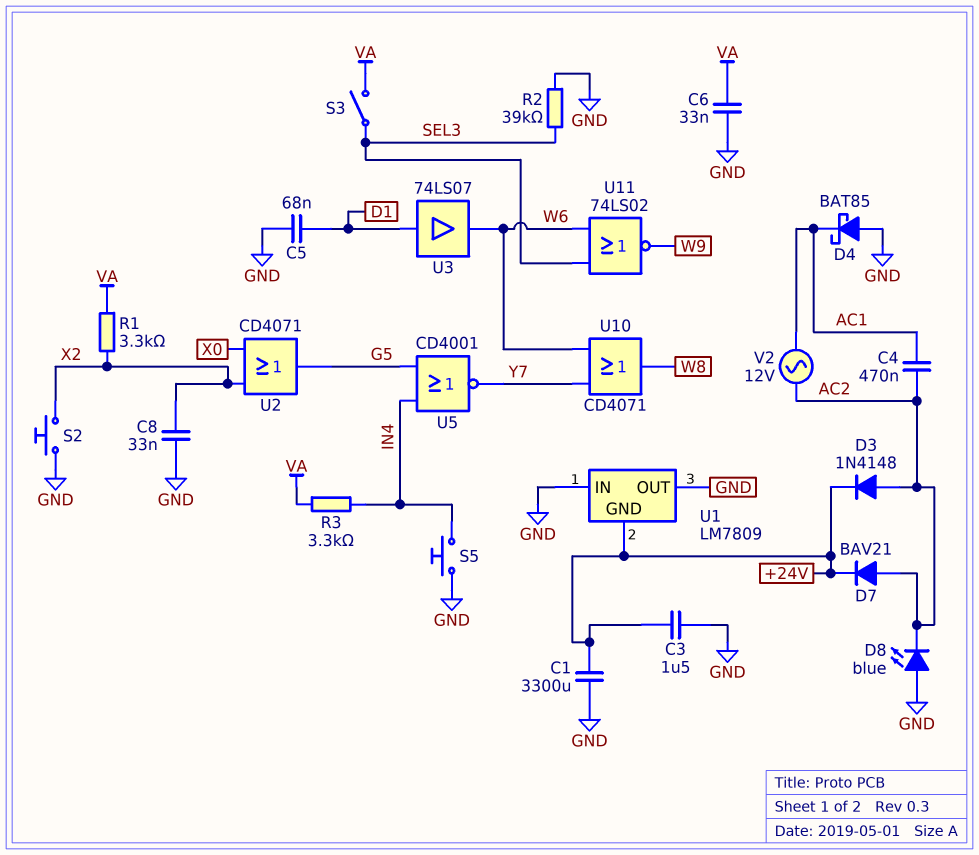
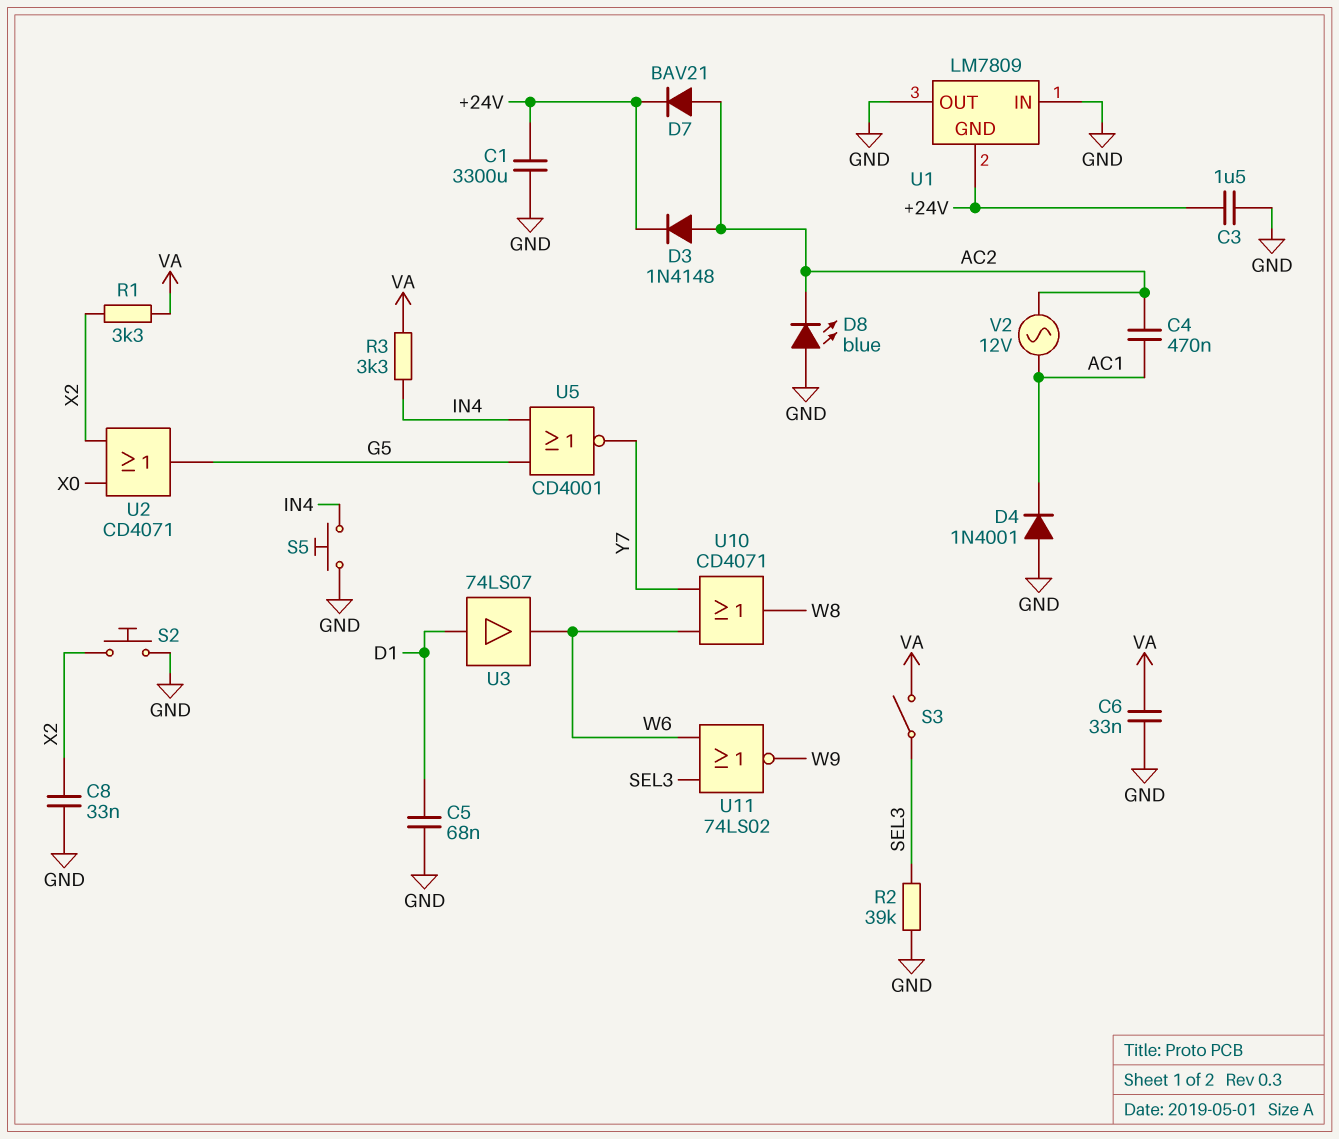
D4: schottky BAT85 (A GND, K AC1) -> diode 1N4001 (A GND, K AC1)

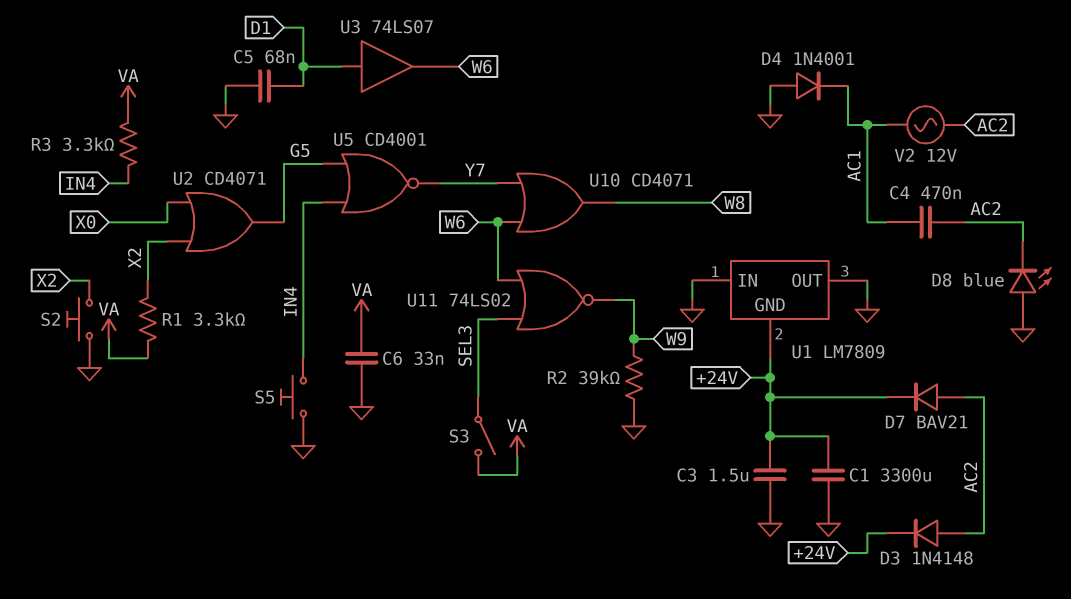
C8: 33nF (GND, X2) -> none
R2: 39k (GND, SEL3) -> 39k (GND, W9)

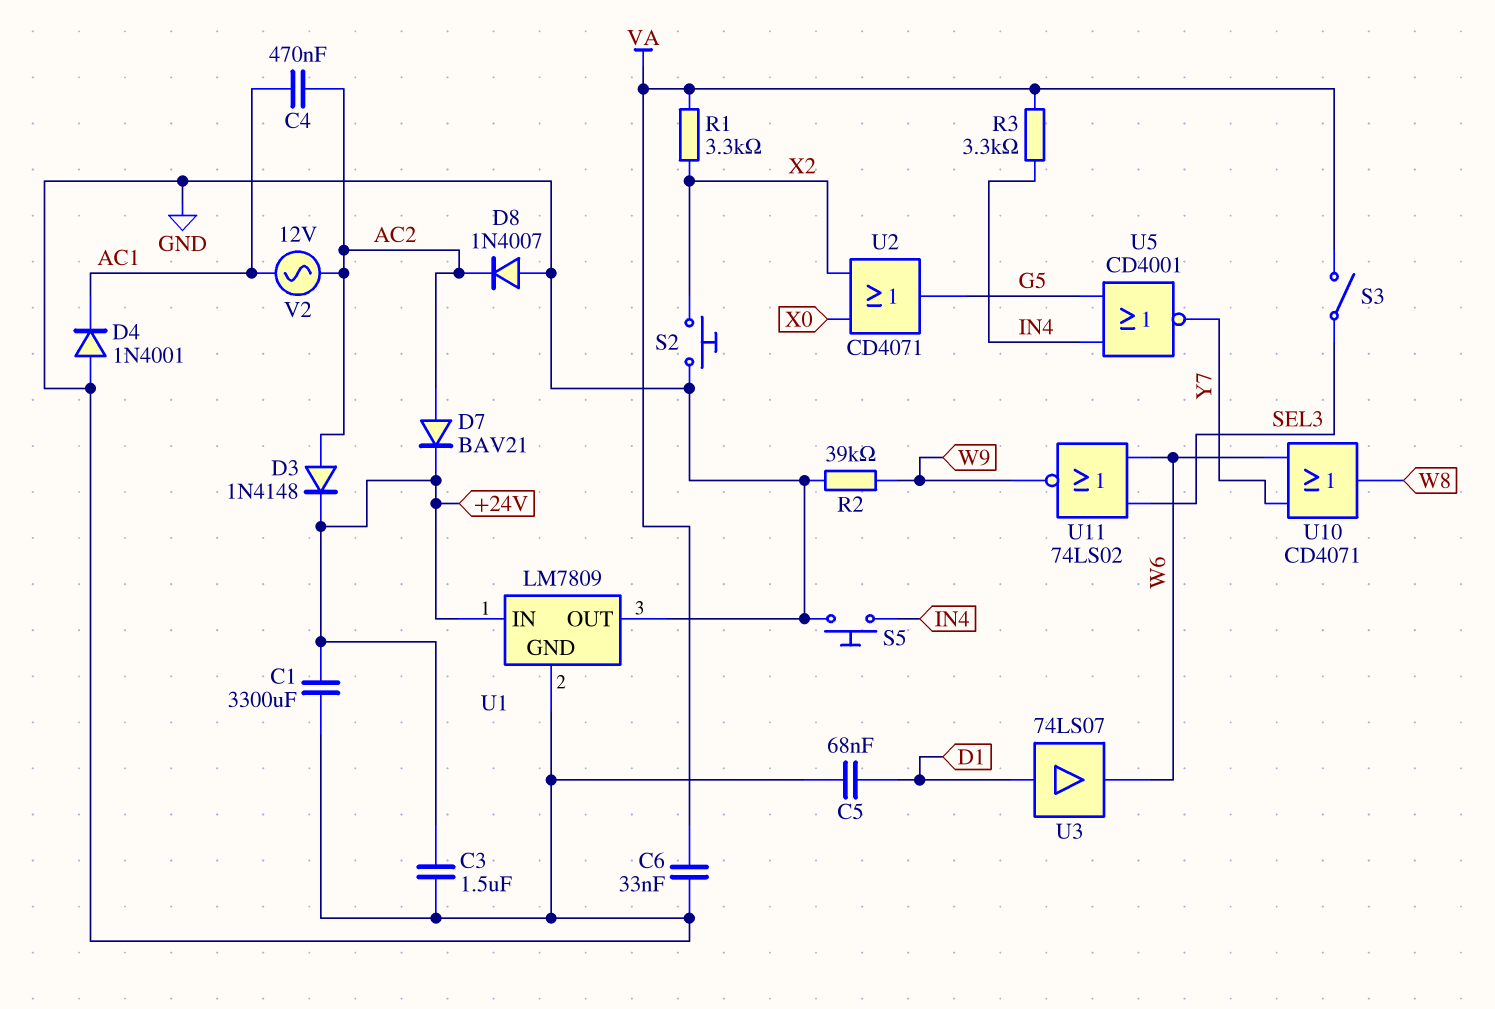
D8: LED blue (A GND, K AC2) -> diode 1N4007 (A GND, K AC2)
U1 pin GND: +24V -> GND
U1 pin IN: GND -> +24V

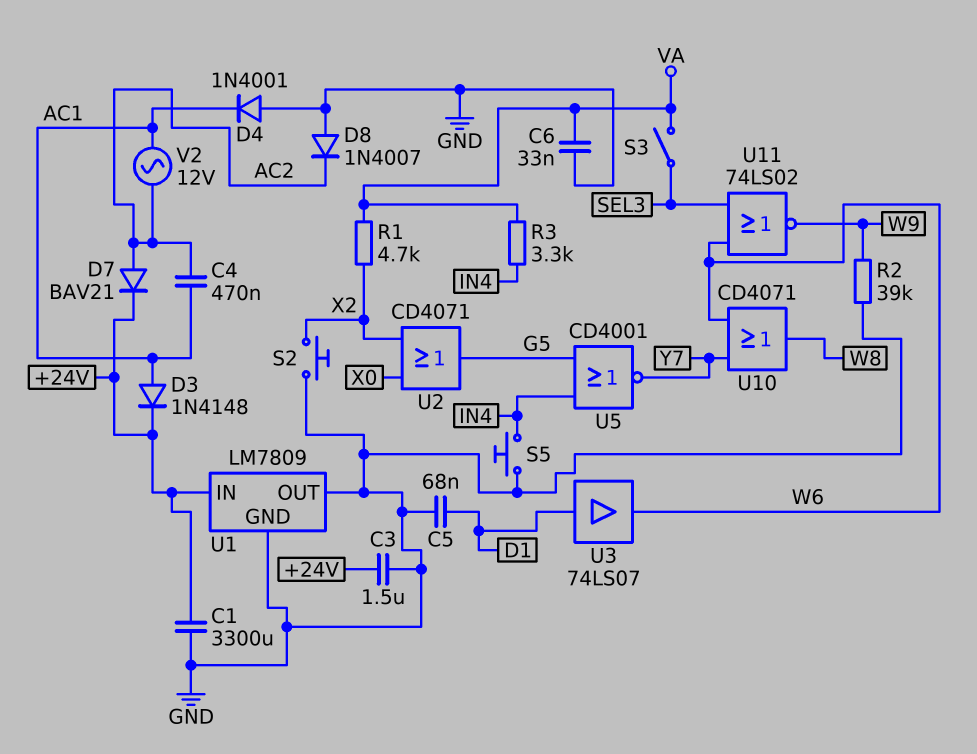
D3: diode 1N4148 (A AC2, K +24V) -> diode 1N4148 (A AC1, K +24V)
R1: 3.3k (VA, X2) -> 4.7k (VA, X2)

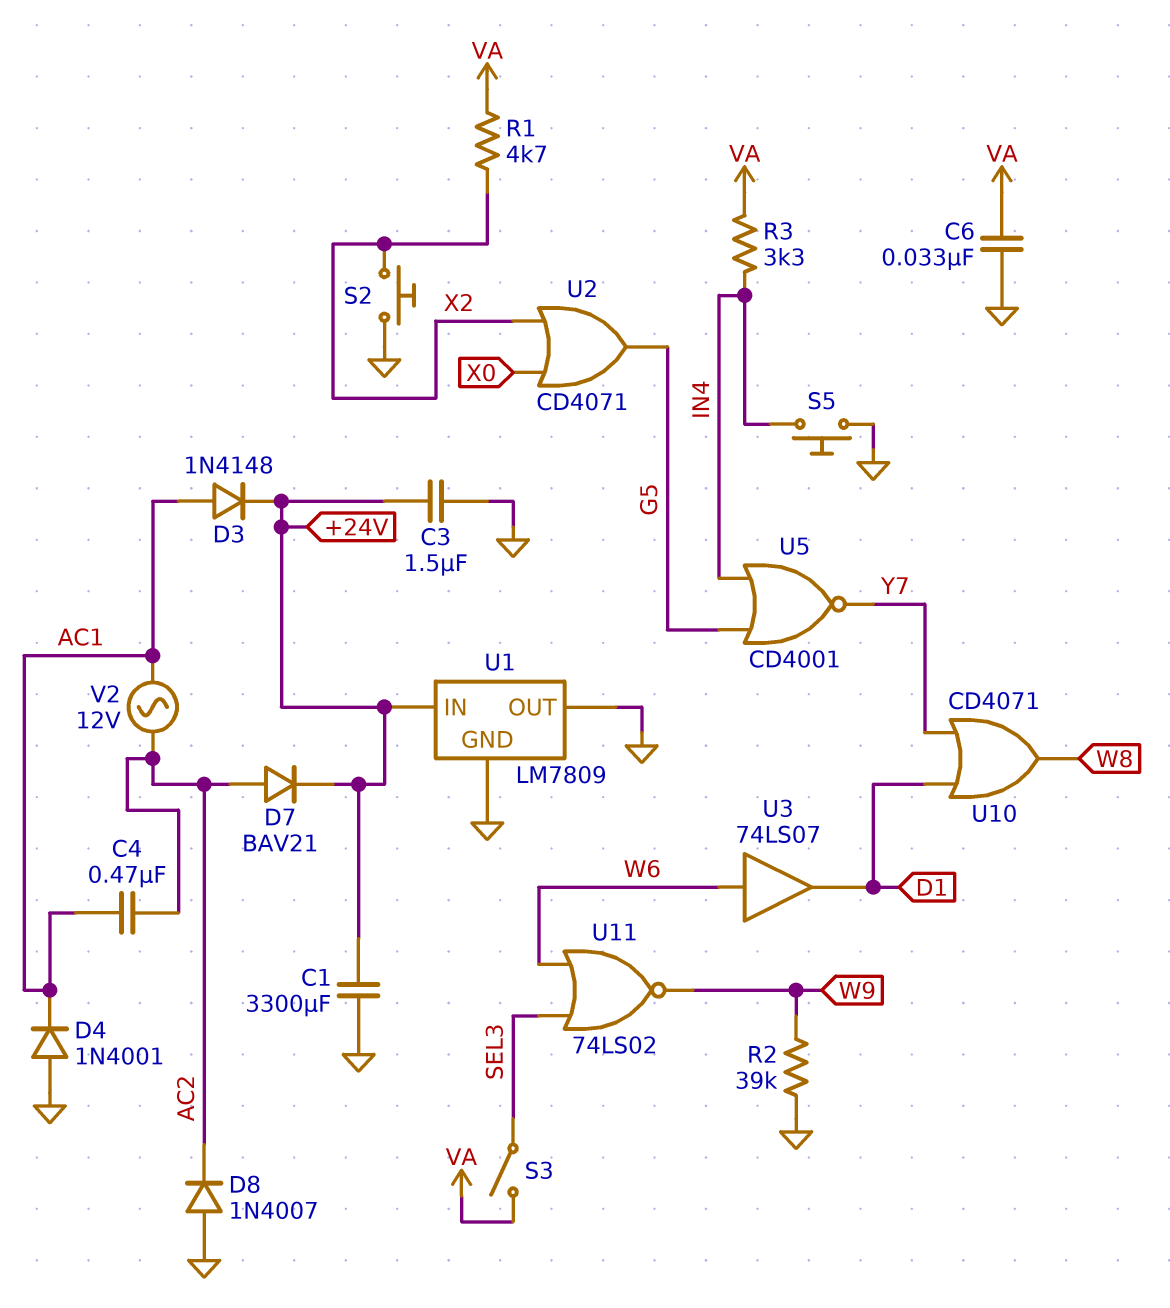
C5: 68nF (D1, GND) -> none
U3: buffer 74LS07 (in D1, out W6) -> buffer 74LS07 (in W6, out D1)
U10: OR CD4071 (in W6, in Y7, out W8) -> OR CD4071 (in D1, in Y7, out W8)

